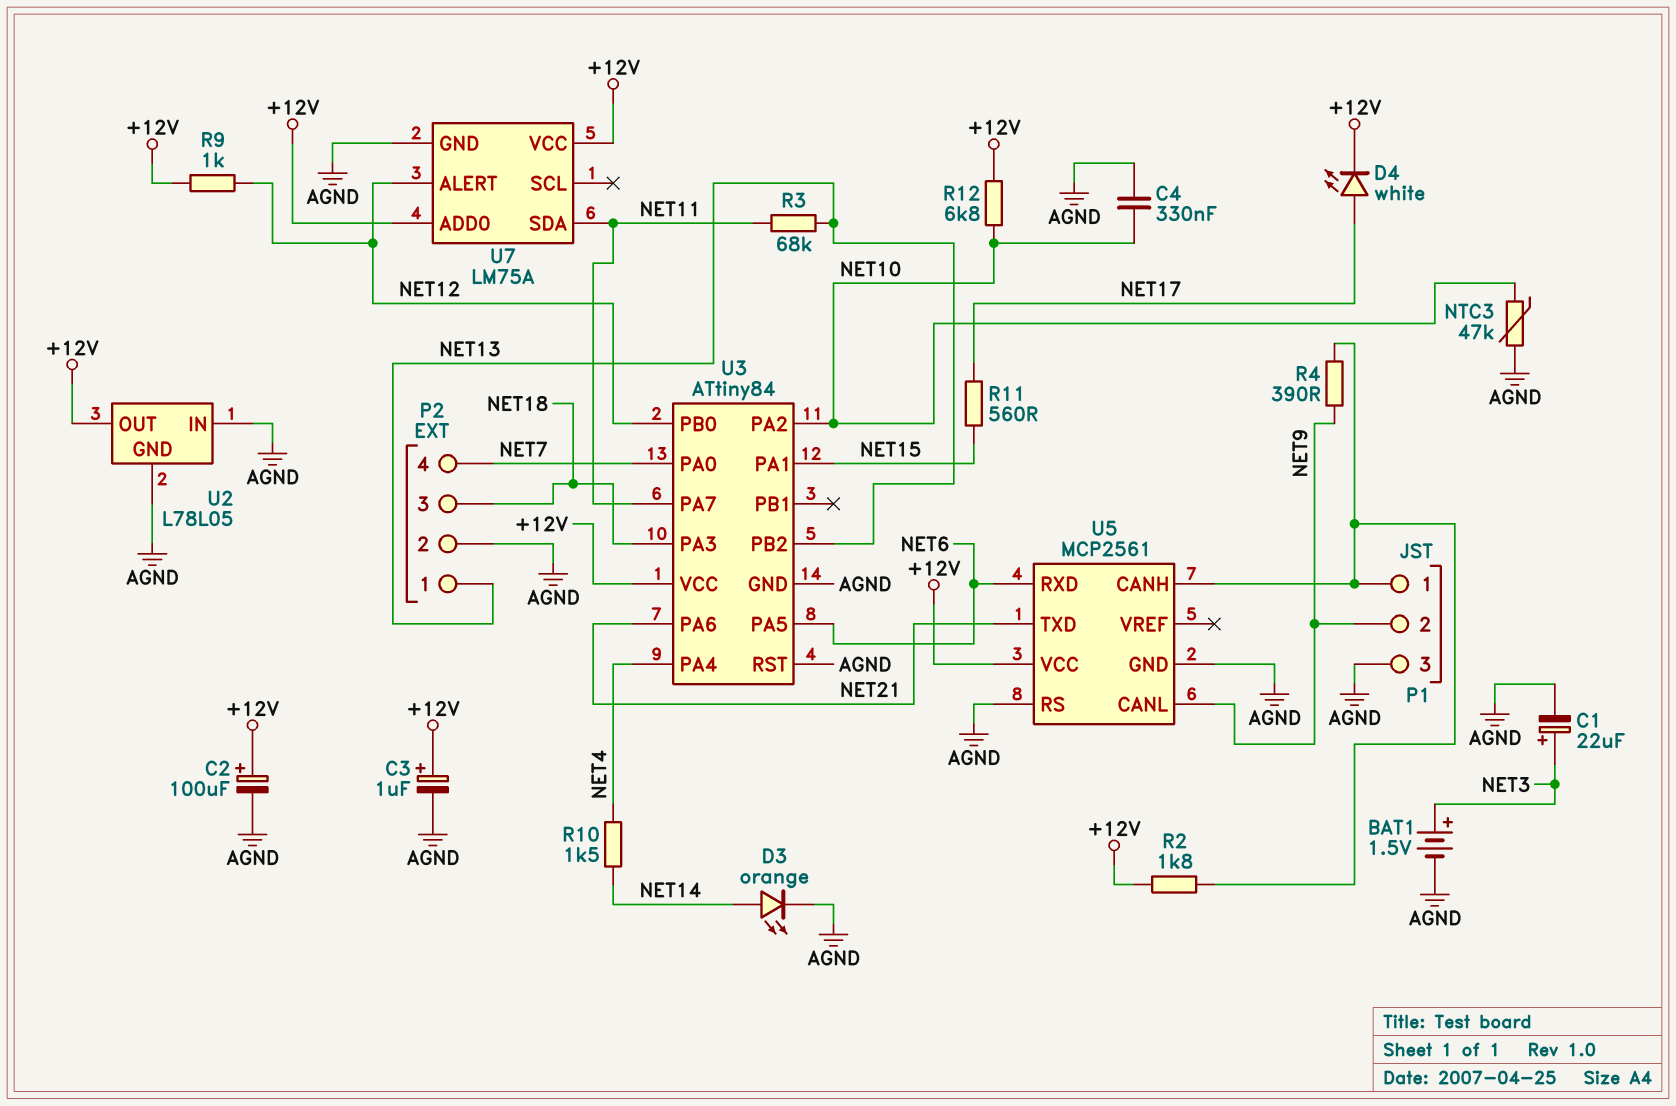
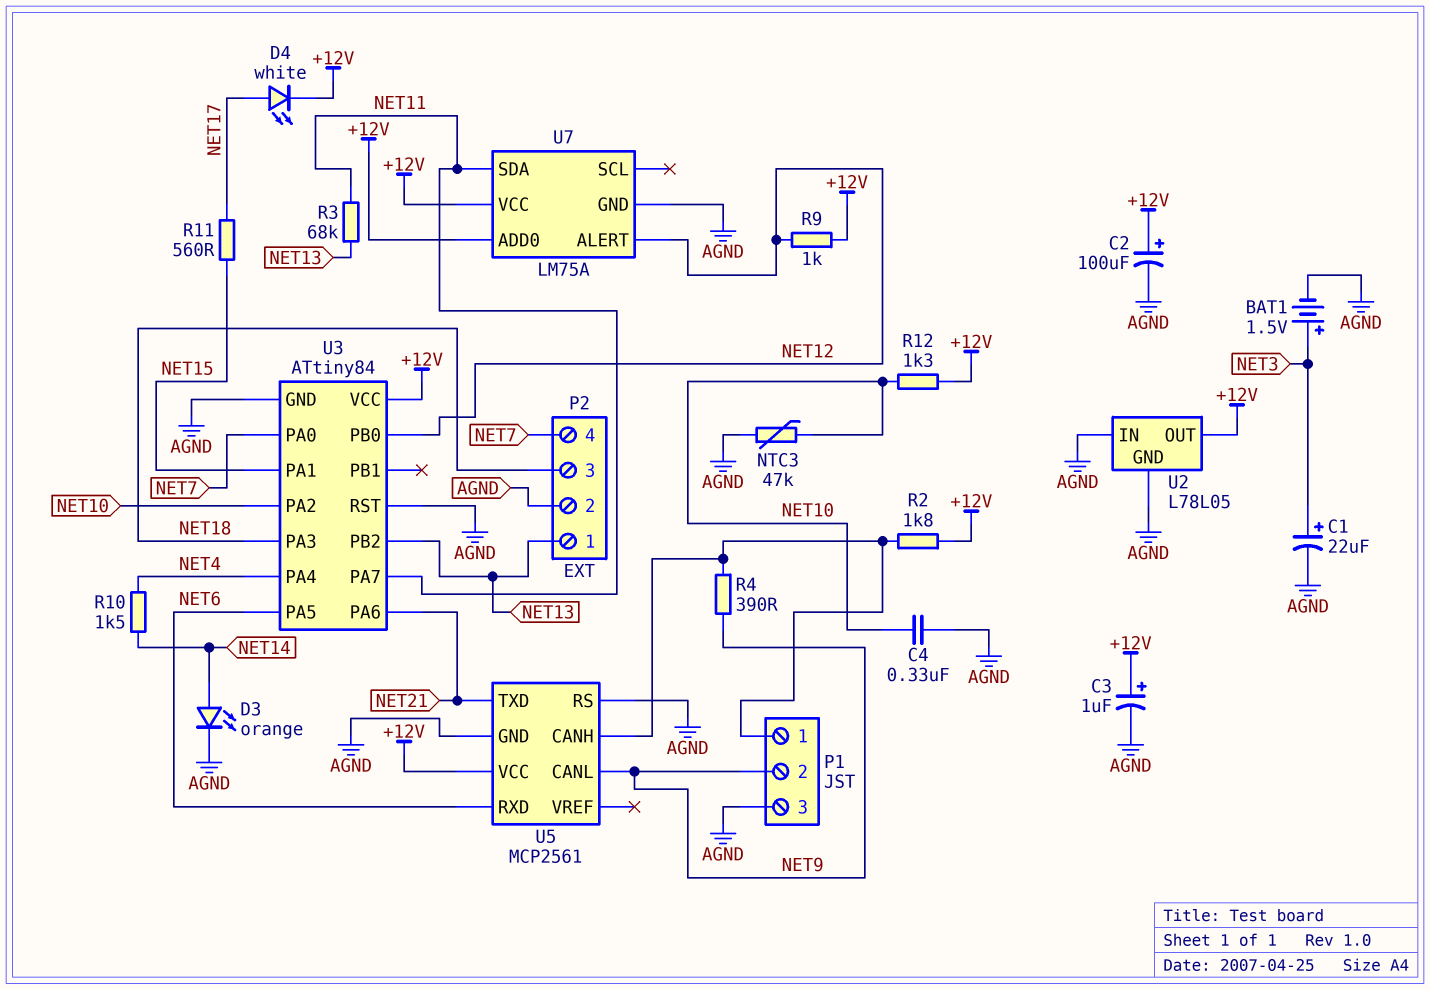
R12: 6.8k (+12V, NET10) -> 1.3k (+12V, NET10)

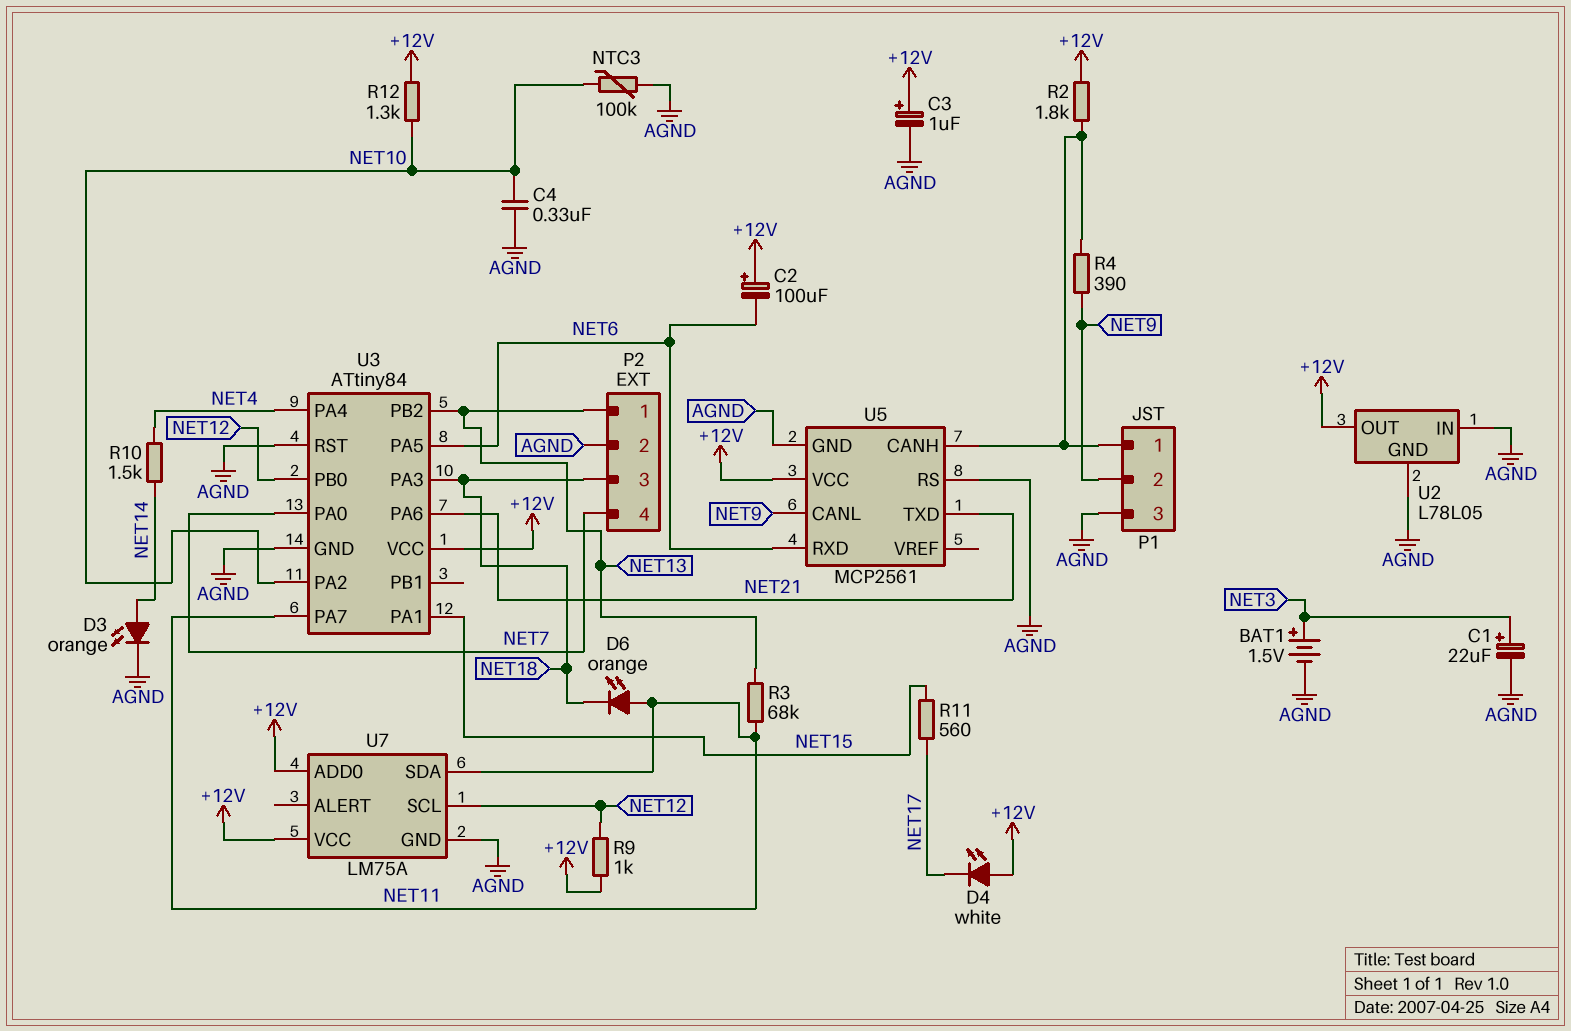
C2: 100uF (plus +12V, minus AGND) -> 100uF (plus +12V, minus NET6)
D4: LED white (A NET17, K +12V) -> LED white (A +12V, K NET17)
D6: none -> LED orange (A NET11, K NET18)
NTC3: 47k (AGND, NET10) -> 100k (AGND, NET10)
U7 pin ALERT: NET12 -> none
U7 pin SCL: none -> NET12

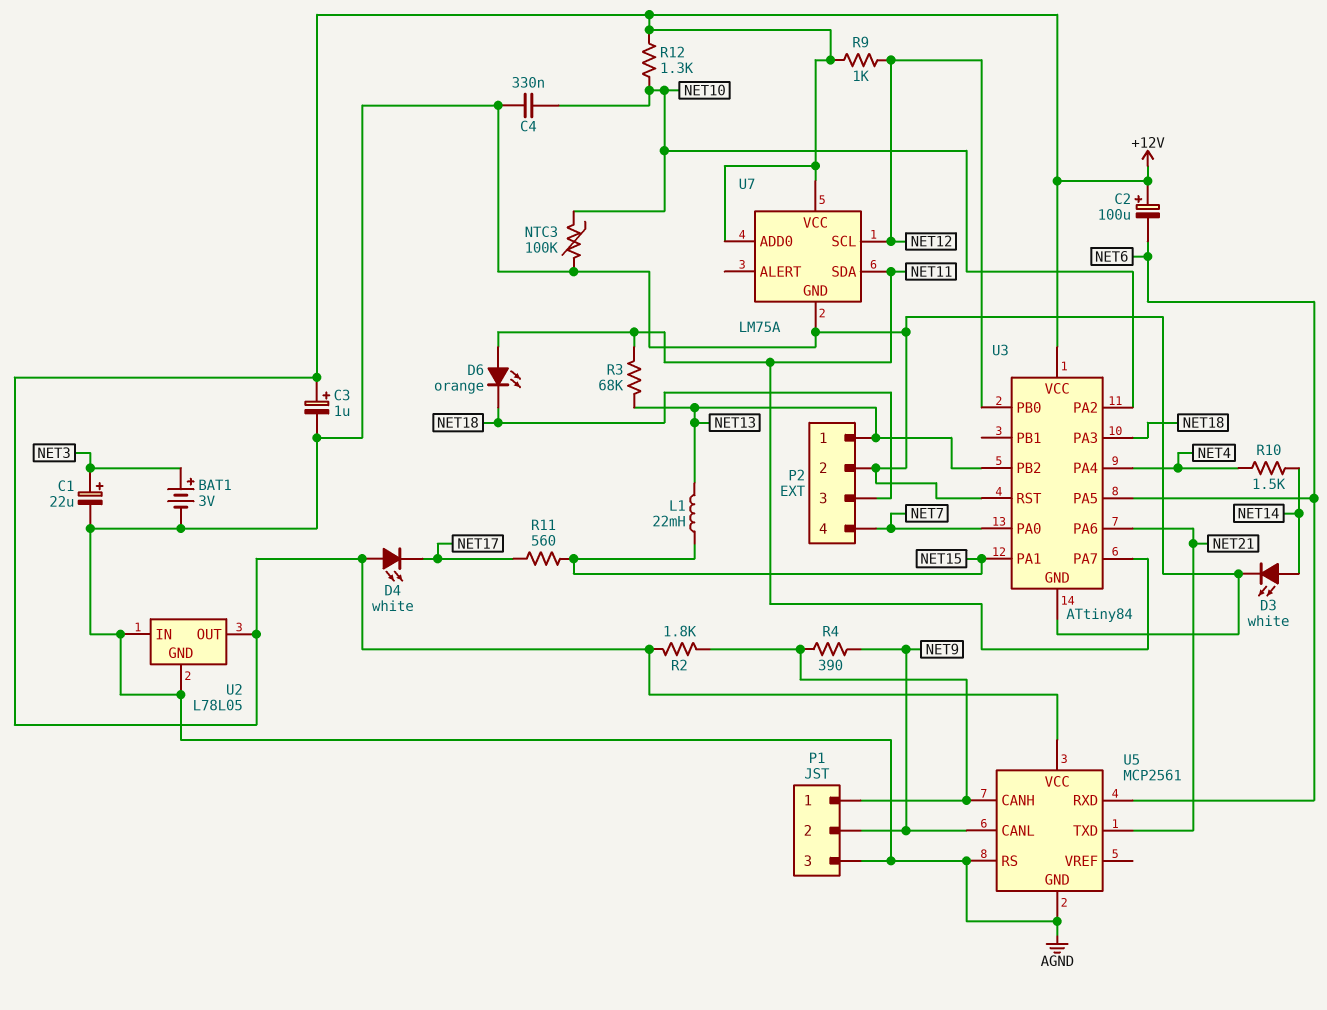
BAT1: 1.5V (plus NET3, minus AGND) -> 3V (plus NET3, minus AGND)
D3: LED orange (A NET14, K AGND) -> LED white (A NET14, K AGND)
L1: none -> 22mH (NET13, NET15)

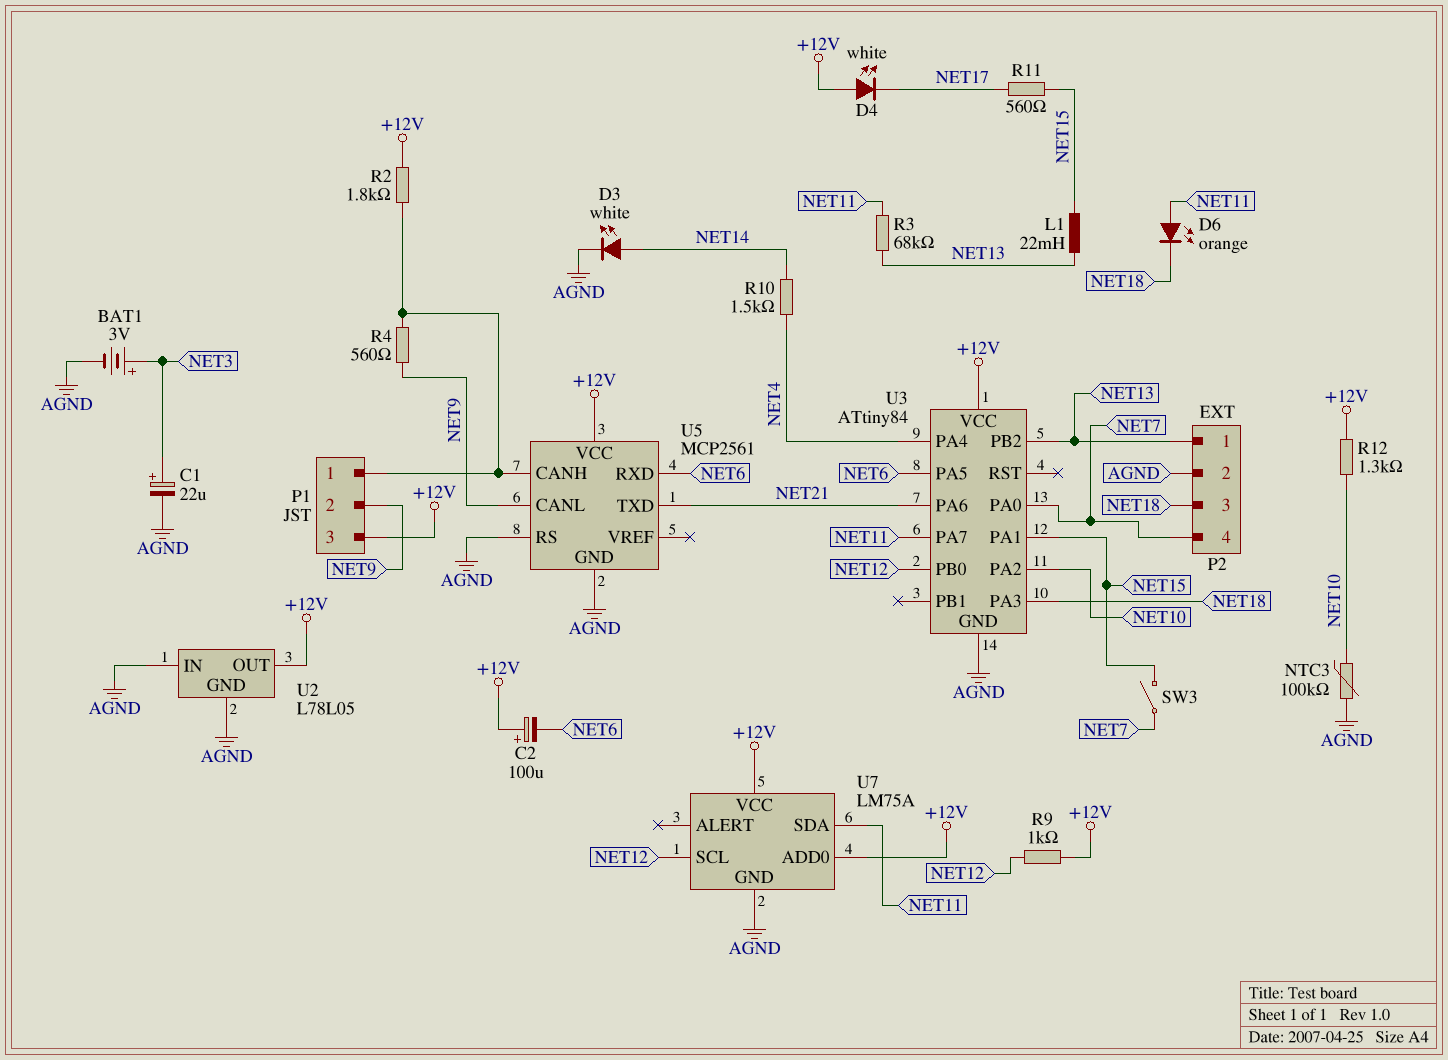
C3: 1uF (plus +12V, minus AGND) -> none
C4: 330nF (AGND, NET10) -> none
P1 pin 3: AGND -> +12V
R4: 390 (NET9, P1/1) -> 560 (NET9, P1/1)
SW3: none -> switch (NET7, NET15)
U3 pin RST: AGND -> none

